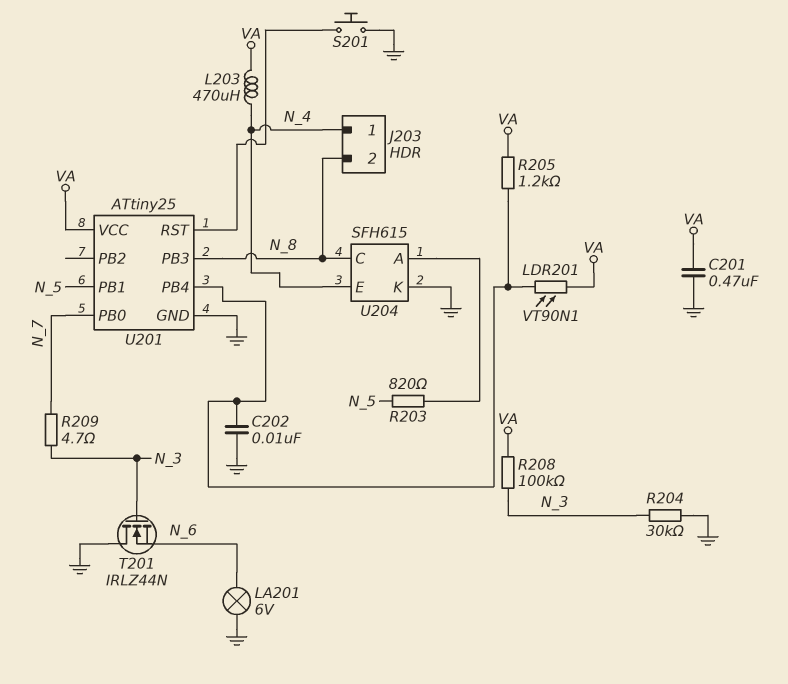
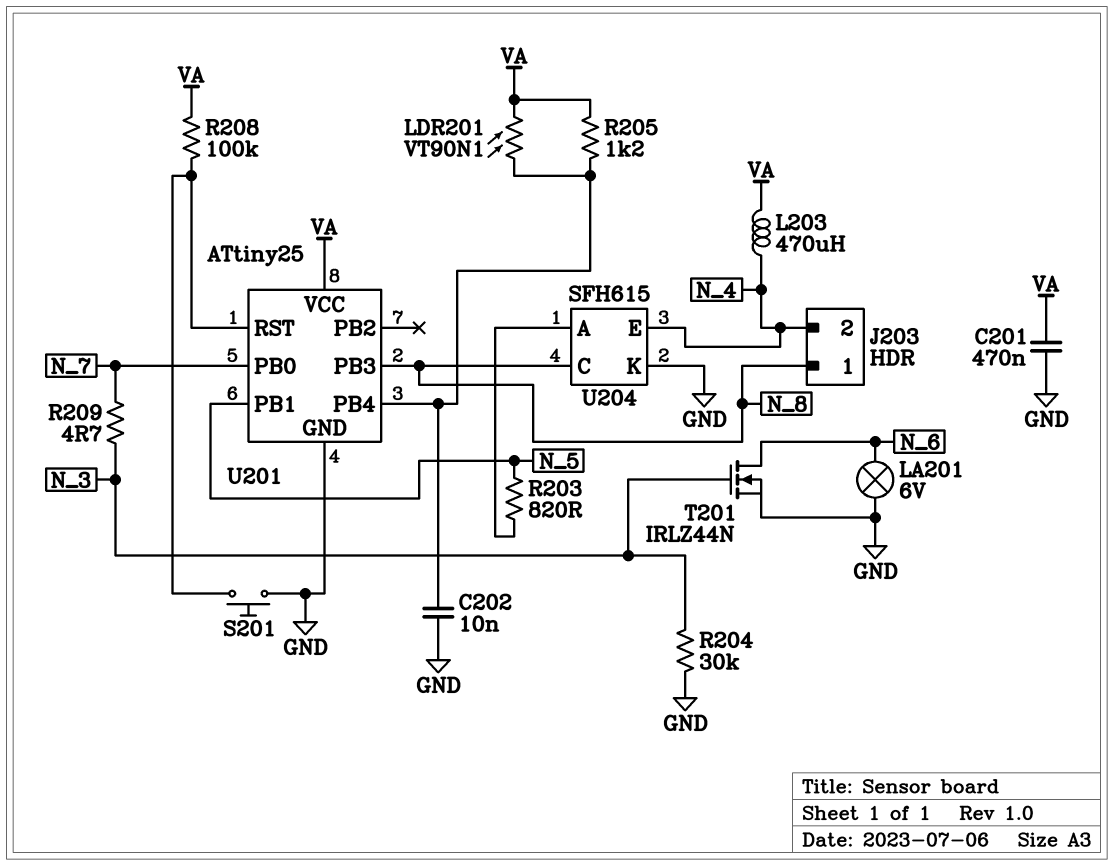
J203 pin 1: N_4 -> N_8
J203 pin 2: N_8 -> N_4
R208: 100k (N_3, VA) -> 100k (U201/RST, VA)
T201: NMOS IRLZ44N (G N_3, D GND, S N_6) -> NMOS IRLZ44N (G N_3, D N_6, S GND)

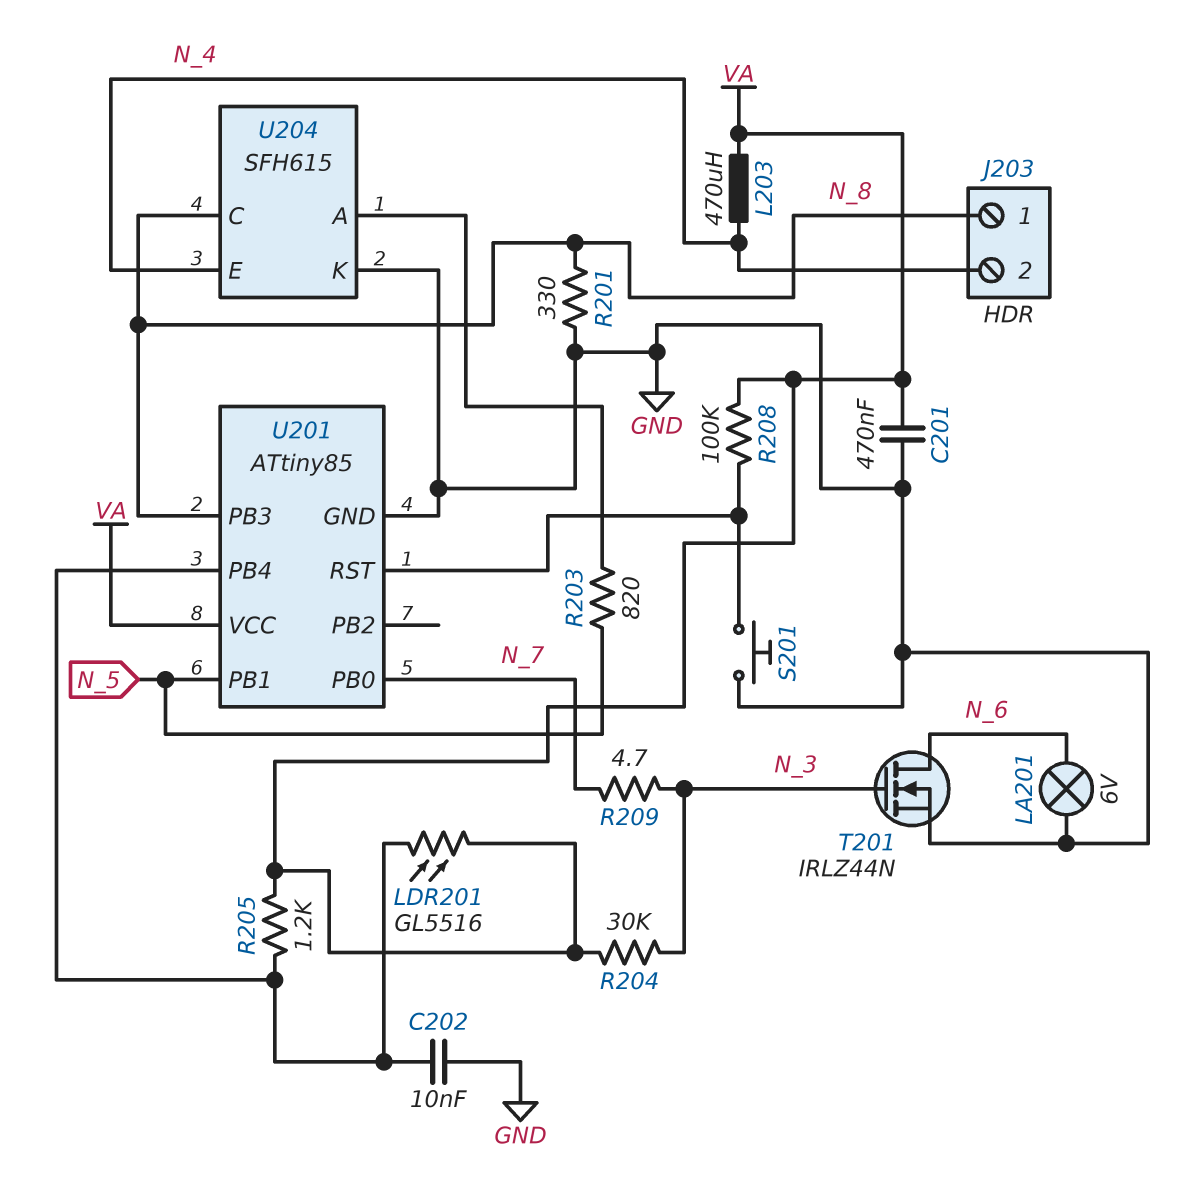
LDR201: VT90N1 (U201/PB4, VA) -> GL5516 (U201/PB4, VA)
R201: none -> 330 (GND, N_8)
R204: 30k (GND, N_3) -> 30k (N_3, VA)
U201: ATtiny25 -> ATtiny85

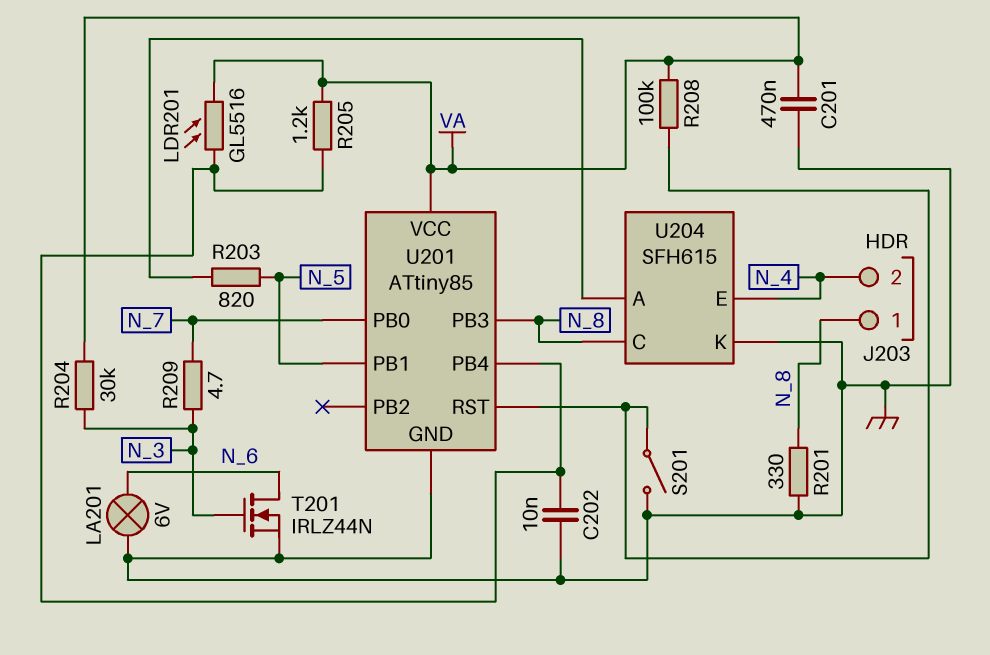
L203: 470uH (N_4, VA) -> none
S201: button (GND, U201/RST) -> switch (GND, U201/RST)

